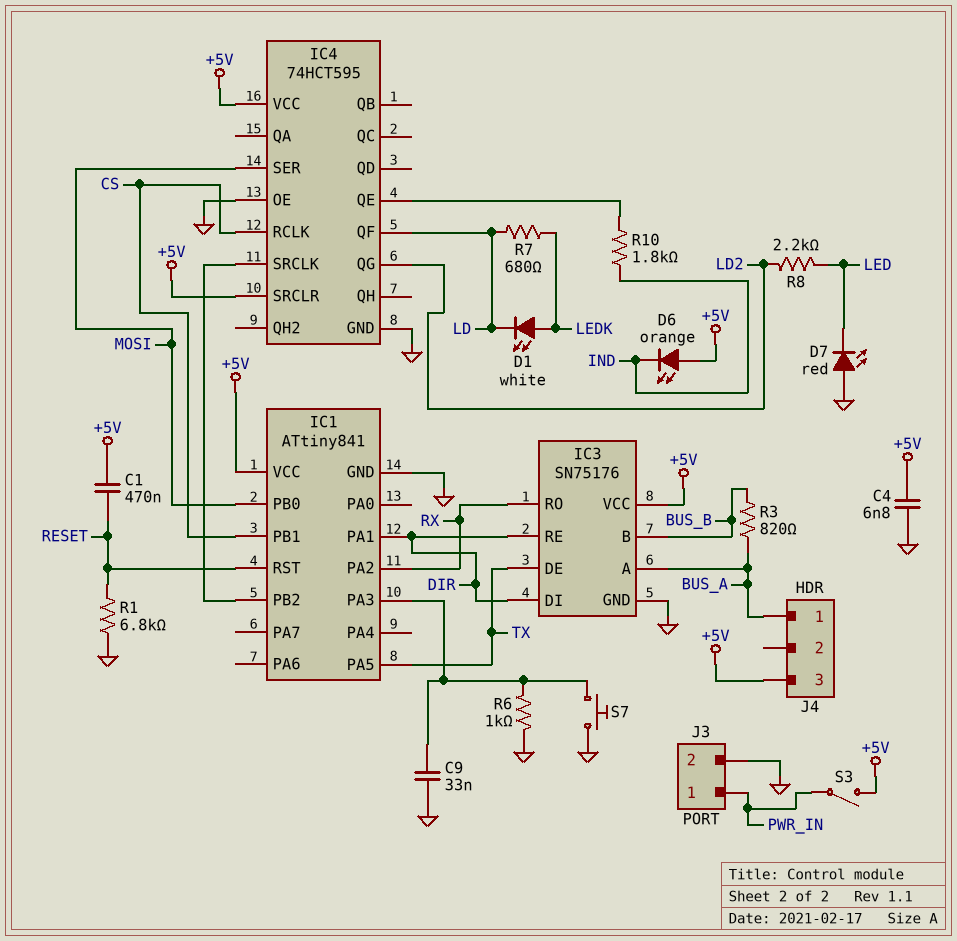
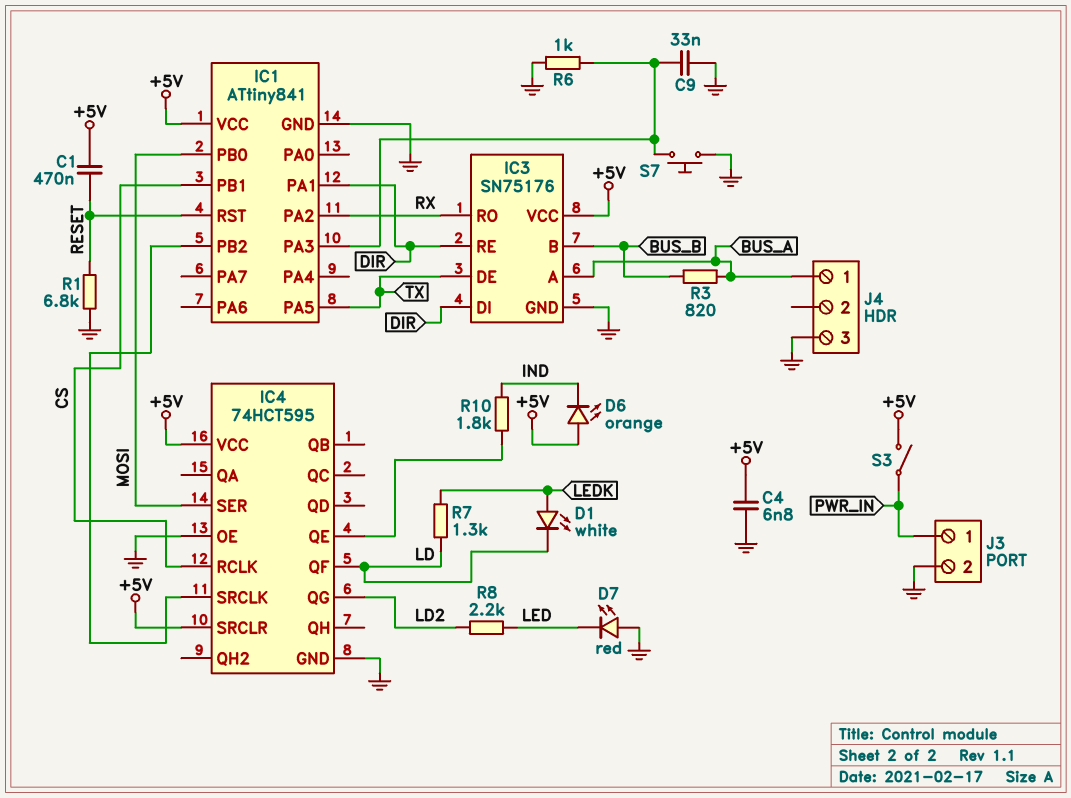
J4 pin 3: +5V -> GND
R7: 680 (LD, LEDK) -> 1.3k (LD, LEDK)

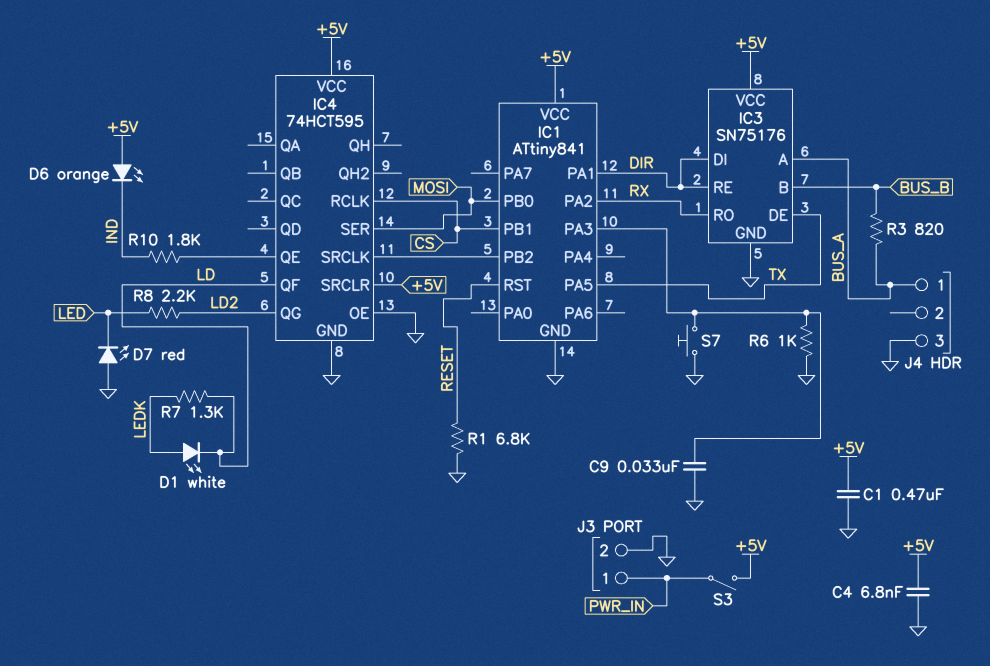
C1: 470nF (+5V, RESET) -> 470nF (+5V, GND)

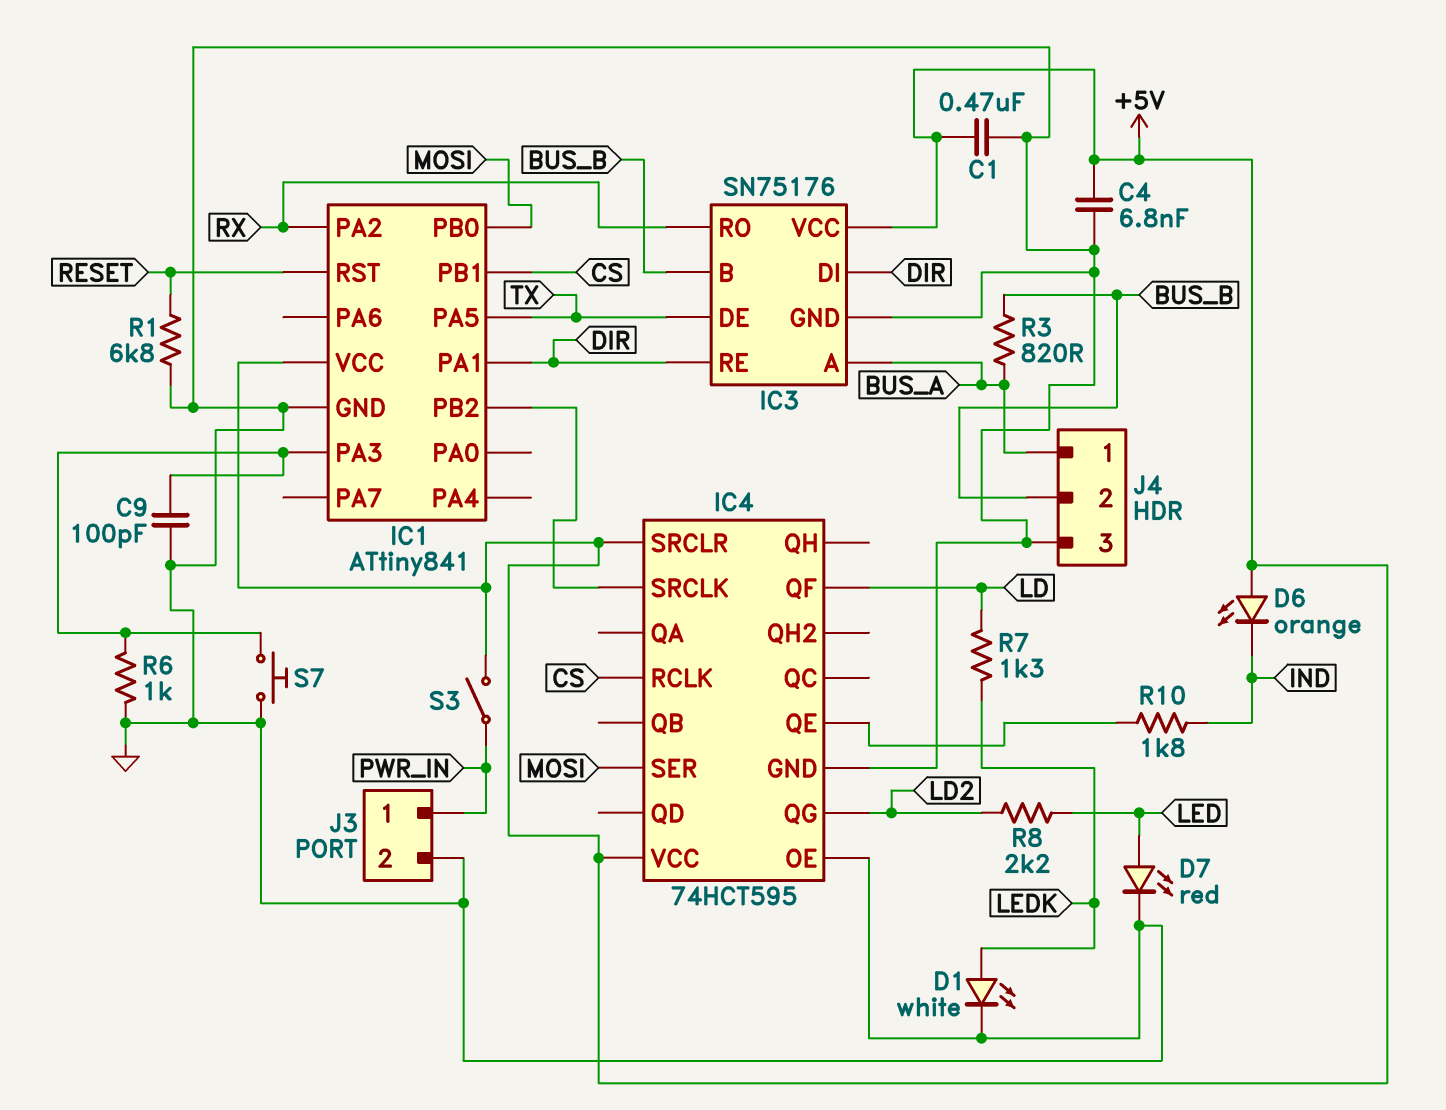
C9: 33nF (GND, IC1/PA3) -> 100pF (GND, IC1/PA3)
D1: LED white (A LEDK, K LD) -> LED white (A LEDK, K GND)
D7: LED red (A GND, K LED) -> LED red (A LED, K GND)
J4 pin 2: none -> BUS_B

